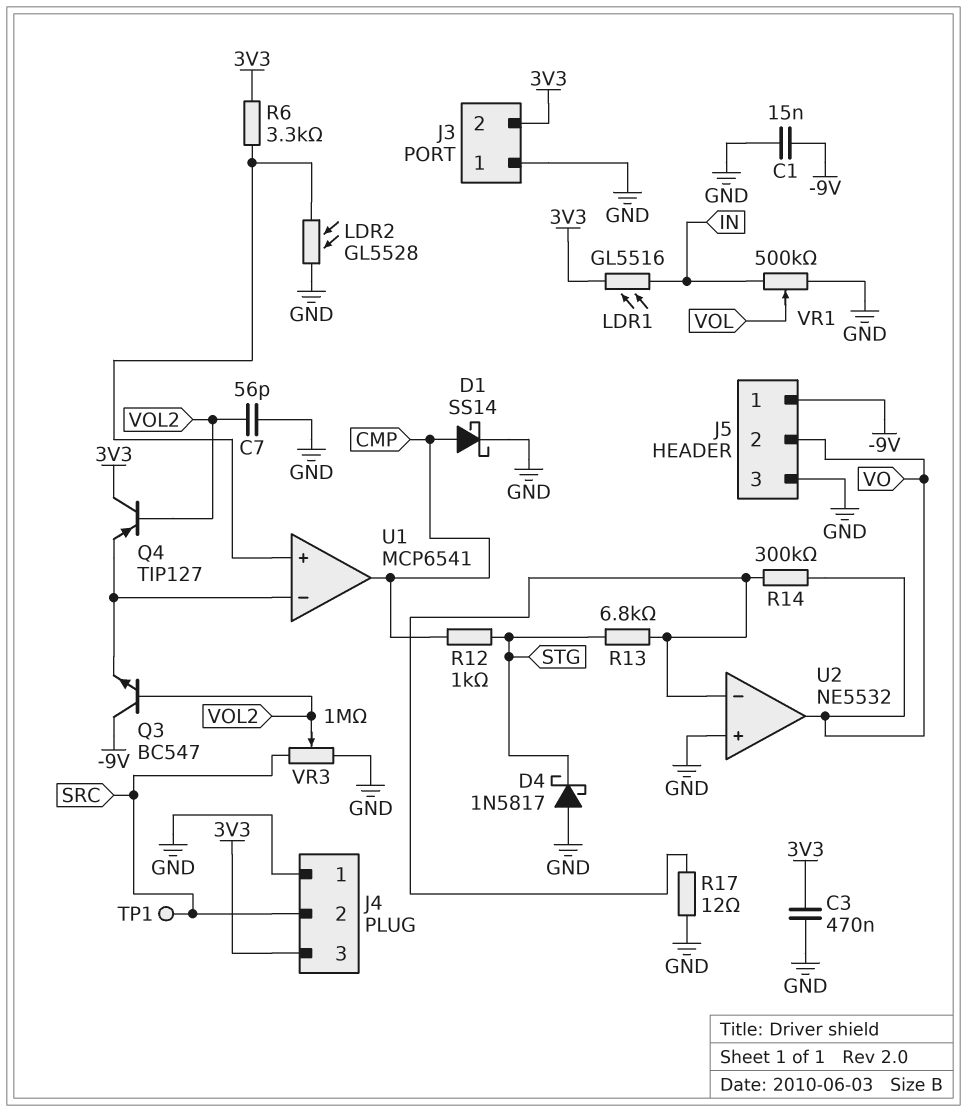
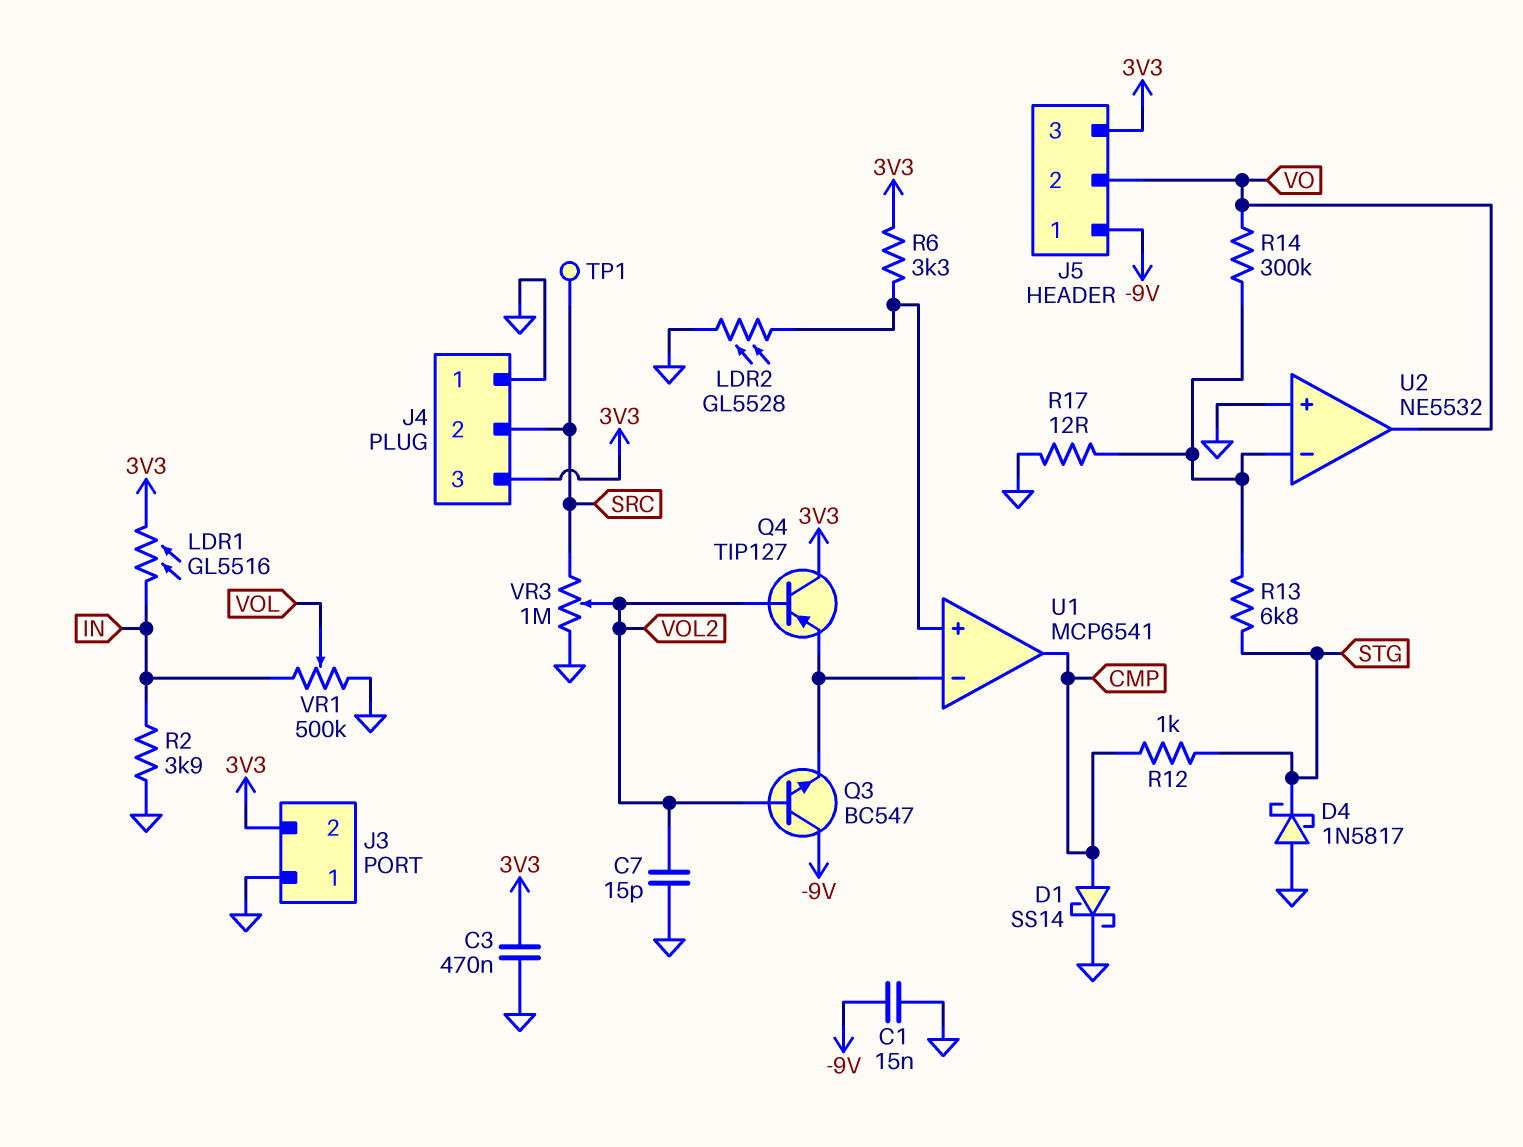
C7: 56pF (GND, VOL2) -> 15pF (GND, VOL2)
J5 pin 3: GND -> 3V3
R2: none -> 3.9k (GND, IN)

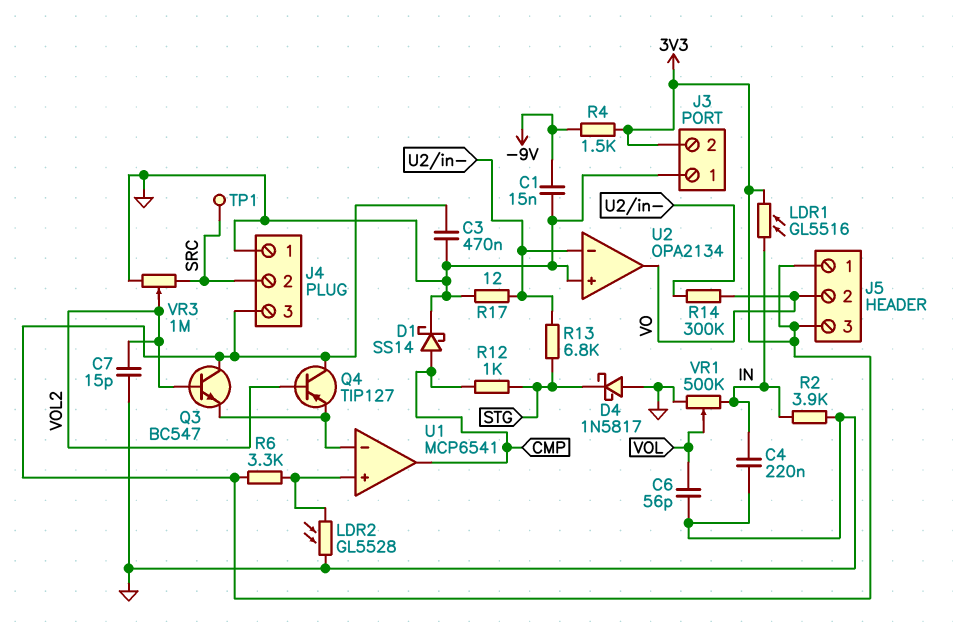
C4: none -> 220nF (GND, IN)
C6: none -> 56pF (GND, VOL)
J5 pin 1: -9V -> 3V3
Q3: NPN BC547 (B VOL2, C -9V, E U1/in-) -> NPN BC547 (B VOL2, C 3V3, E U1/in-)
R4: none -> 1.5k (-9V, 3V3)
U2: NE5532 -> OPA2134

